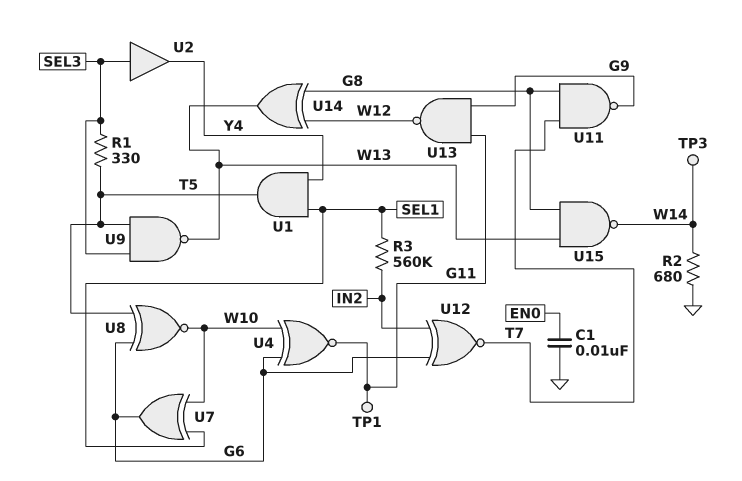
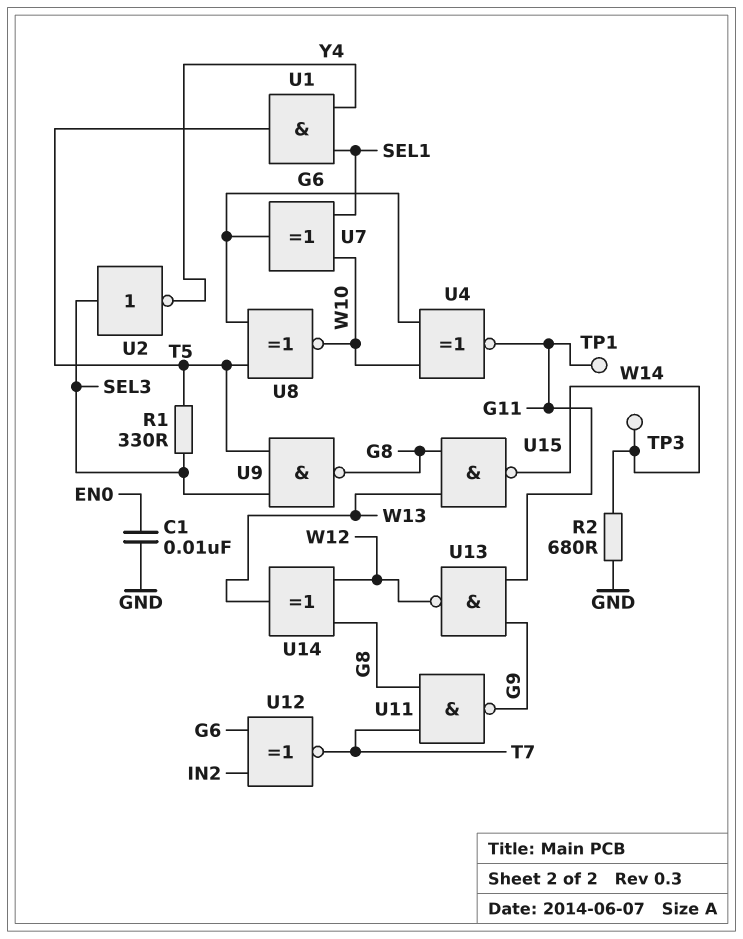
R3: 560k (IN2, SEL1) -> none
U2: buffer (in SEL3, out Y4) -> NOT (in SEL3, out Y4)
U9: NAND (in SEL3, in T5, out W13) -> NAND (in SEL3, in T5, out G8)

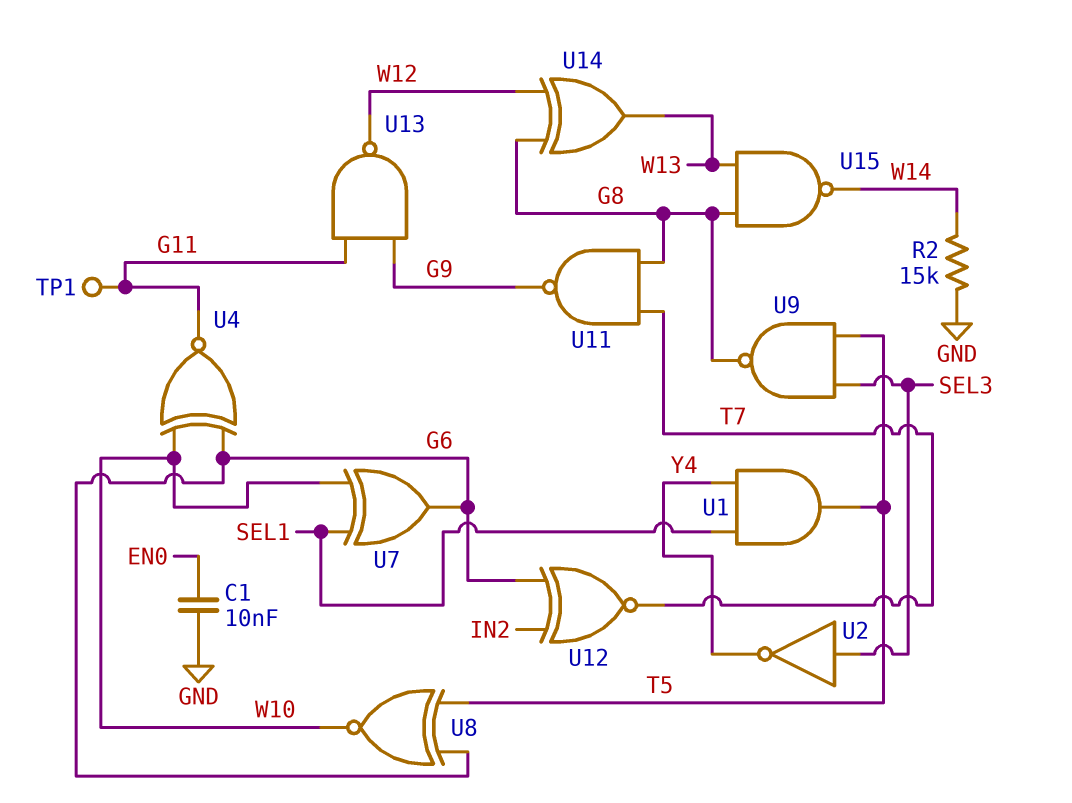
R1: 330 (SEL3, T5) -> none
R2: 680 (GND, W14) -> 15k (GND, W14)
TP3: test point (W14) -> none

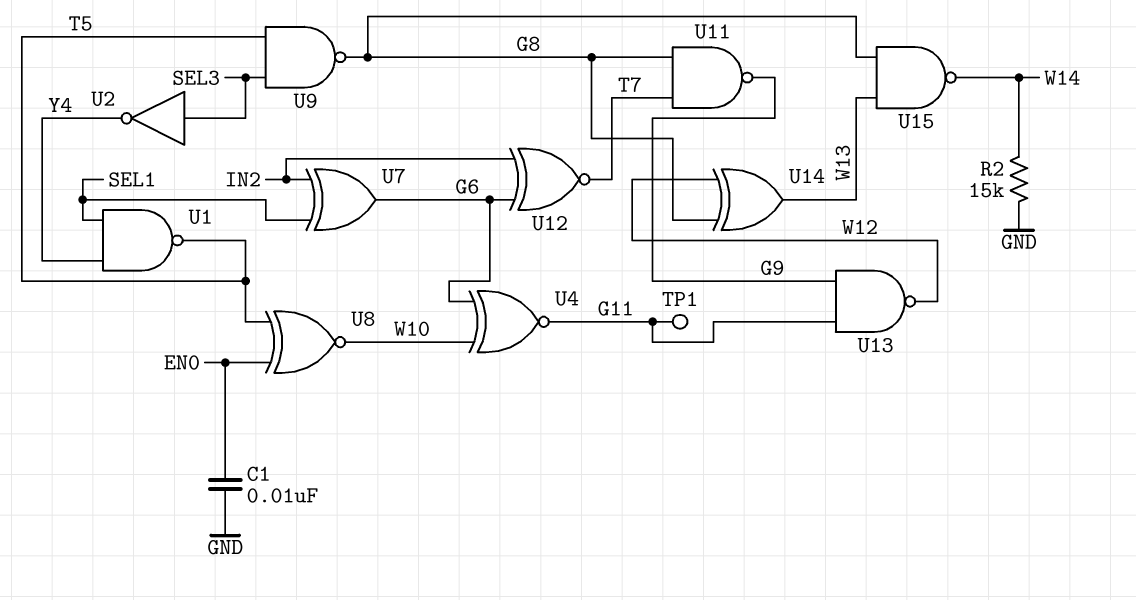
U1: AND (in SEL1, in Y4, out T5) -> NAND (in SEL1, in Y4, out T5)
U7: XOR (in SEL1, in W10, out G6) -> XOR (in IN2, in SEL1, out G6)
U8: XNOR (in G6, in T5, out W10) -> XNOR (in EN0, in T5, out W10)

